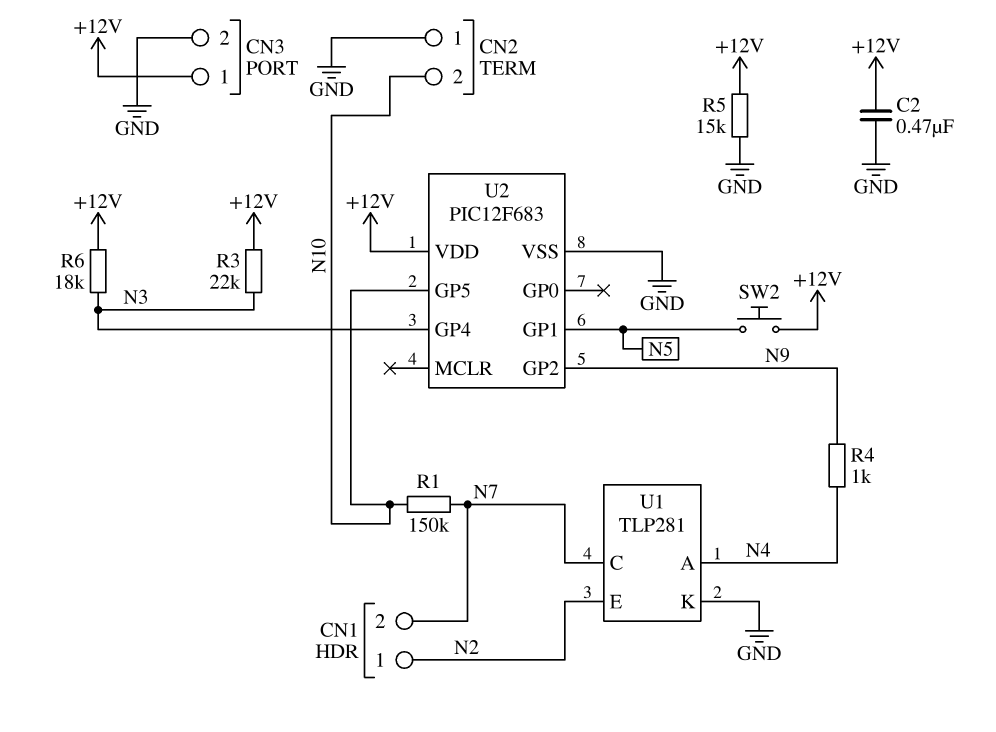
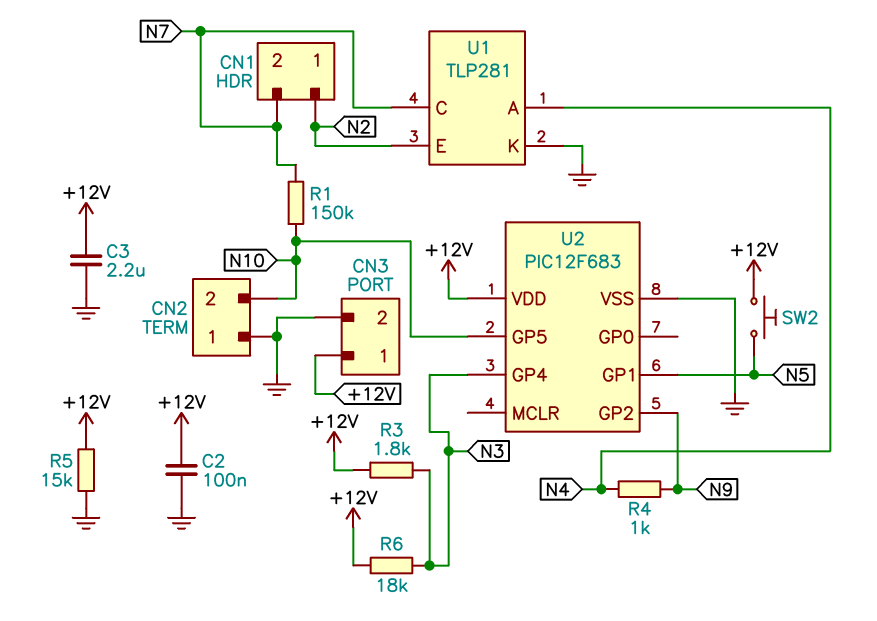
C2: 470nF (+12V, GND) -> 100nF (+12V, GND)
C3: none -> 2.2uF (+12V, GND)
R3: 22k (+12V, N3) -> 1.8k (+12V, N3)

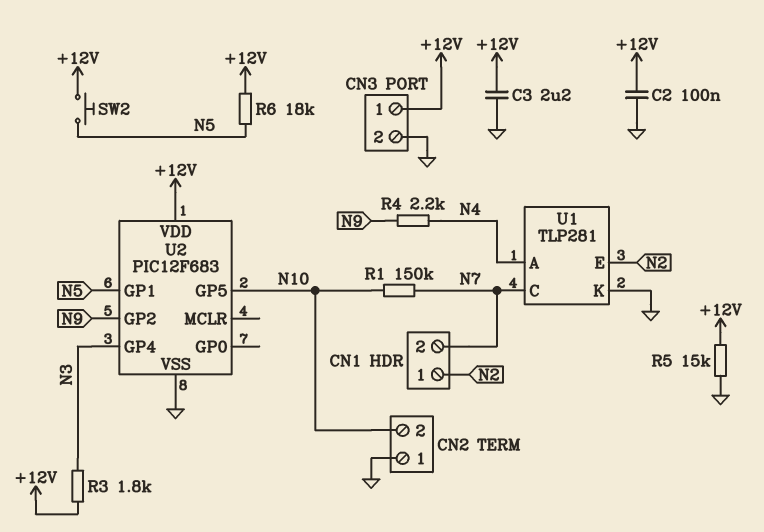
R4: 1k (N4, N9) -> 2.2k (N4, N9)
R6: 18k (+12V, N3) -> 18k (+12V, N5)

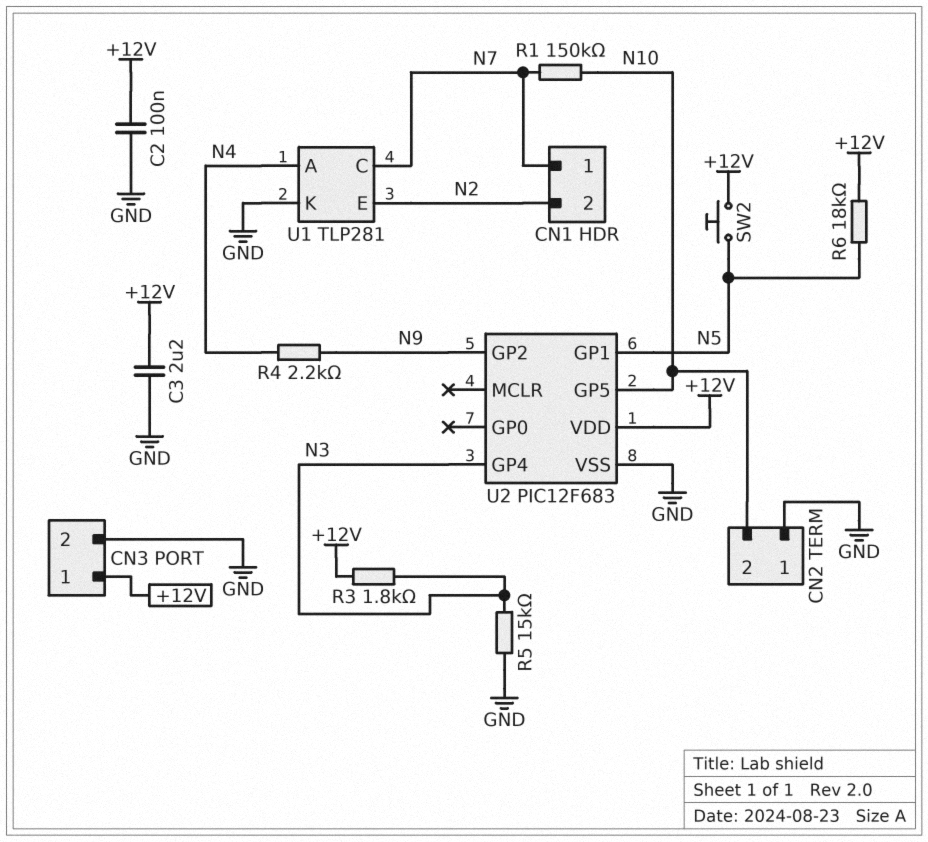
CN1 pin 1: N2 -> N7
CN1 pin 2: N7 -> N2
R5: 15k (+12V, GND) -> 15k (GND, N3)

